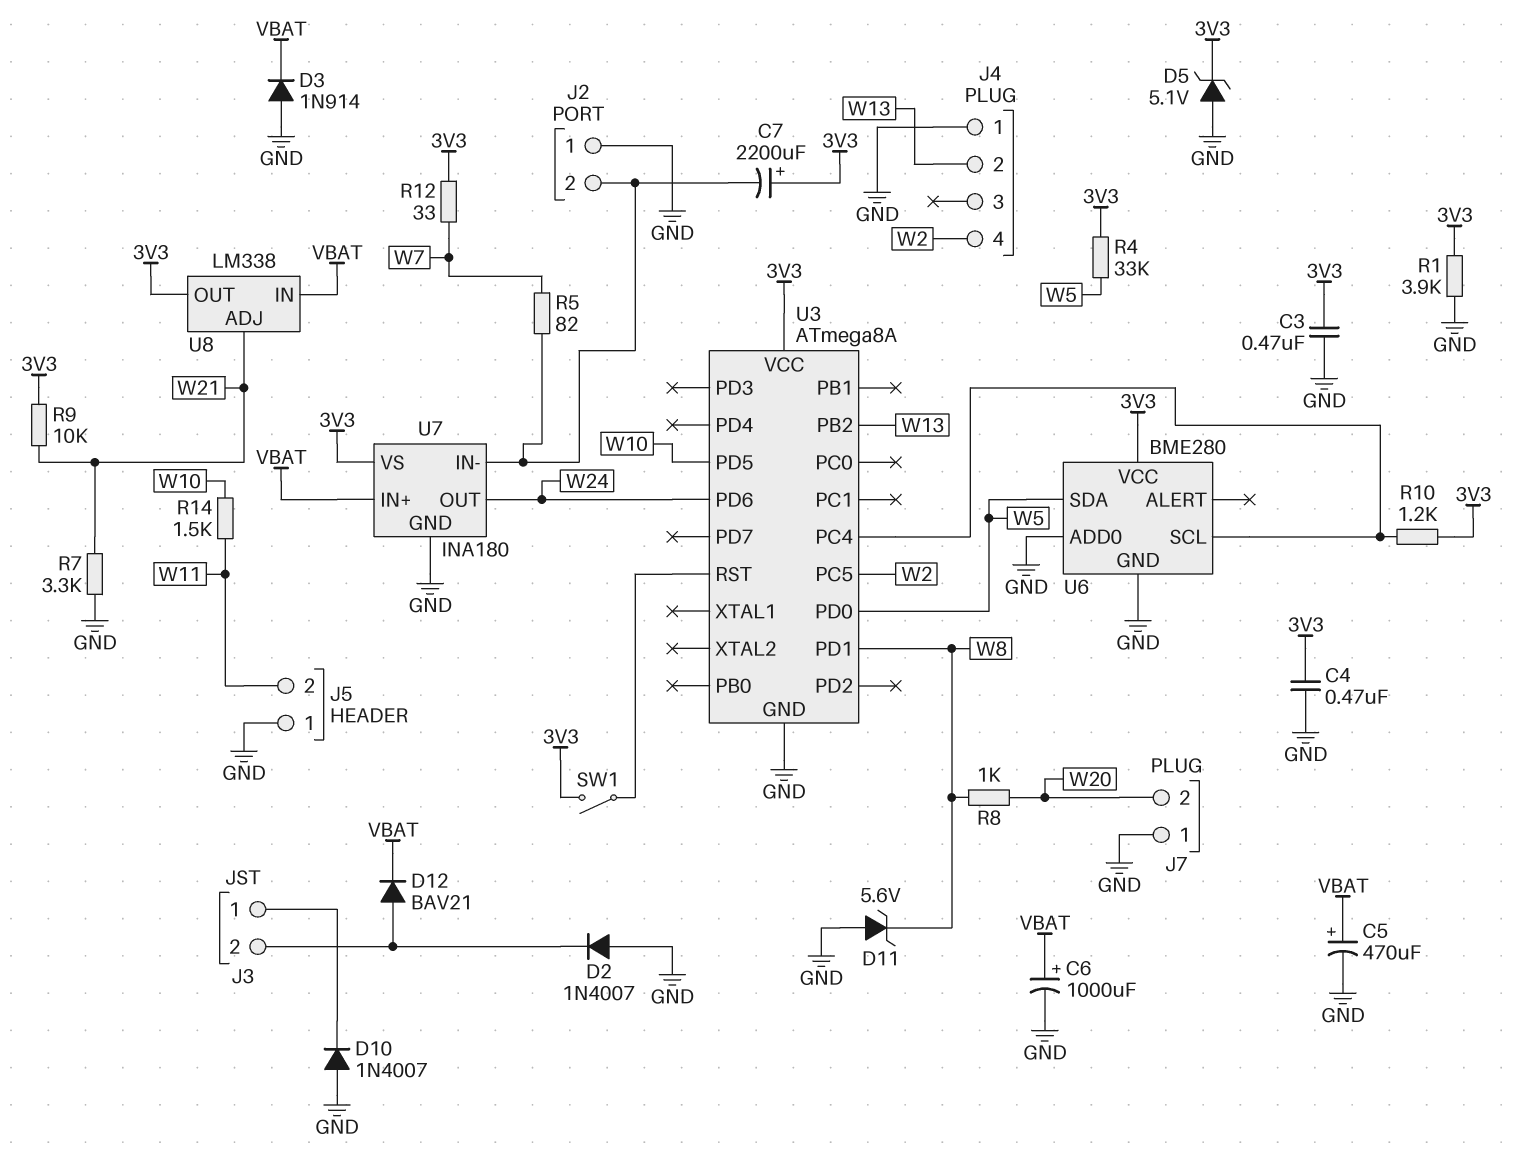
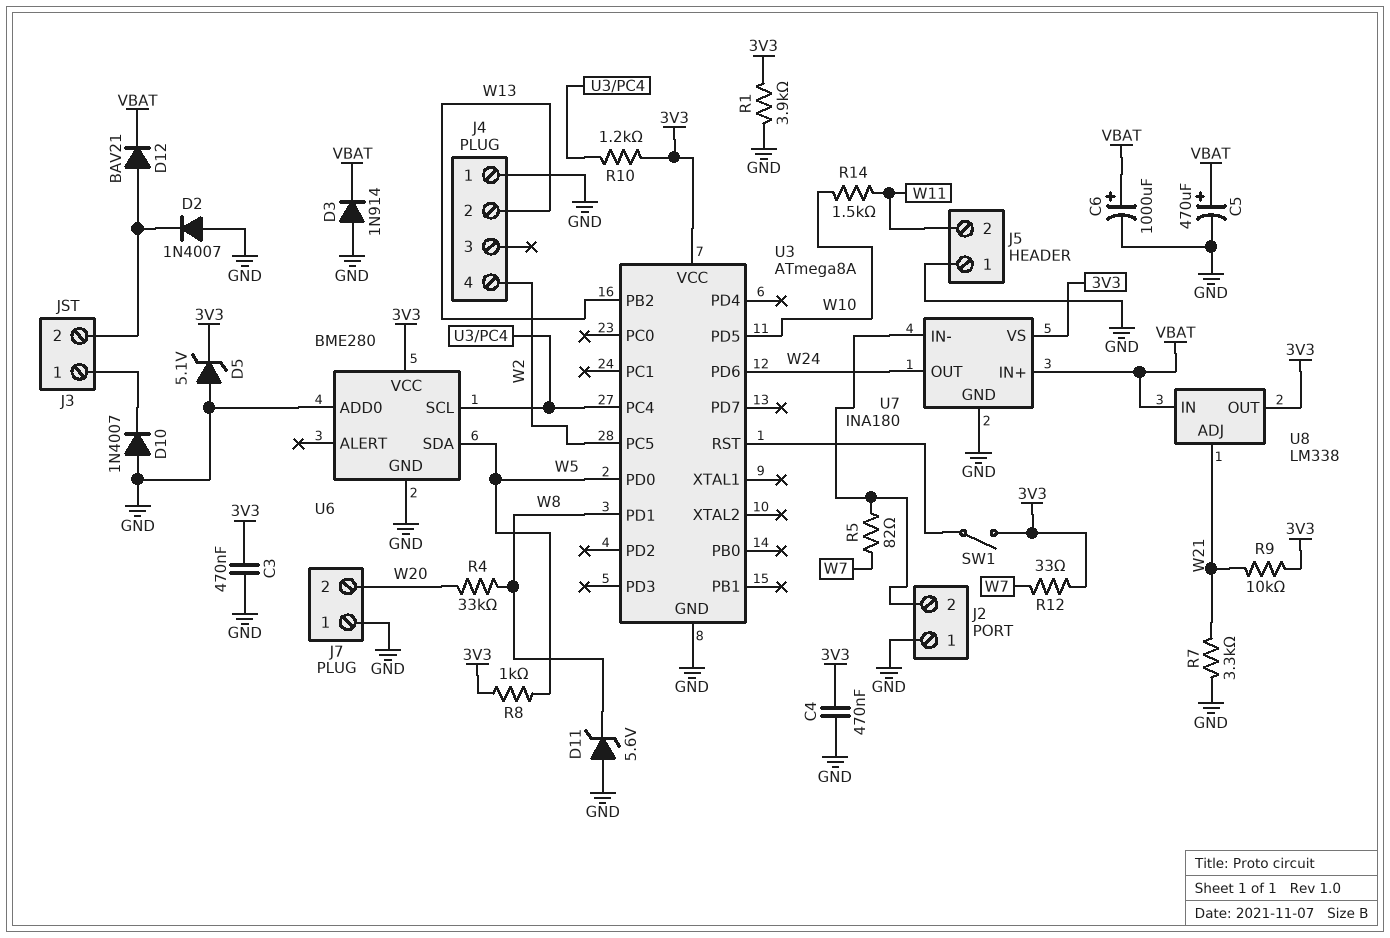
C7: 2200uF (plus 3V3, minus J2/2) -> none
R4: 33k (3V3, W5) -> 33k (W8, W20)
R8: 1k (W8, W20) -> 1k (3V3, W5)

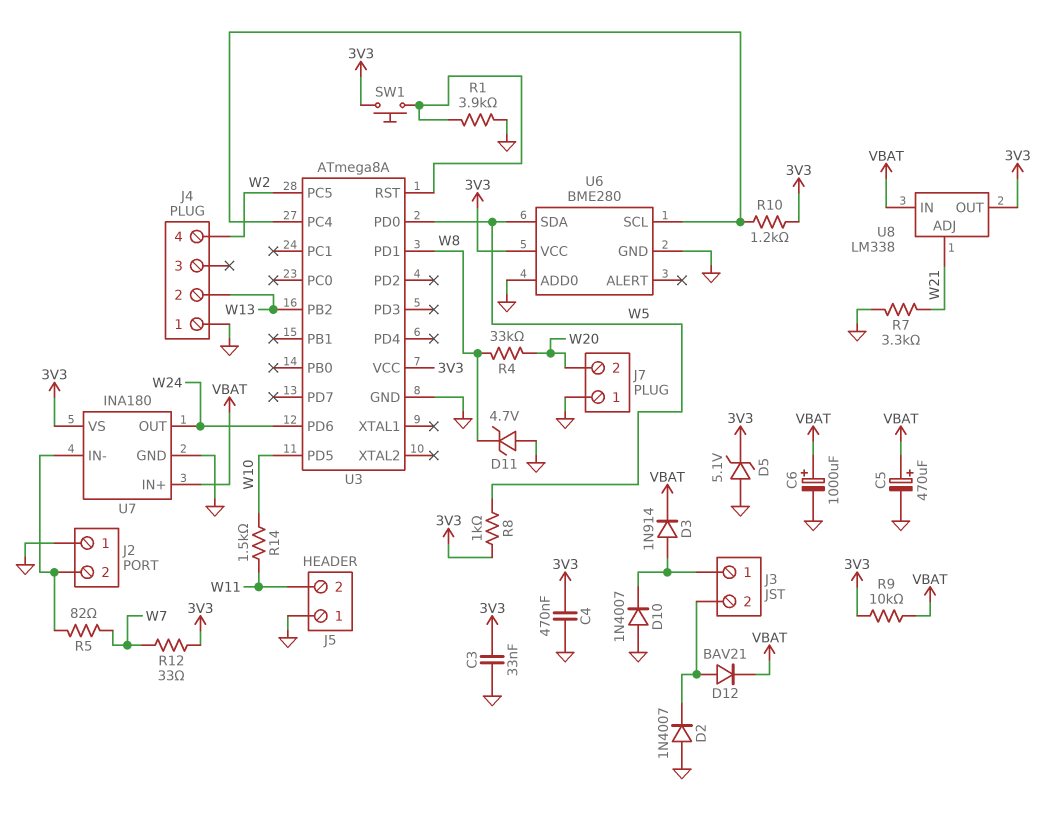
C3: 470nF (3V3, GND) -> 33nF (3V3, GND)
D3: diode 1N914 (A GND, K VBAT) -> diode 1N914 (A J3/1, K VBAT)
D11: zener 5.6V (A GND, K W8) -> zener 4.7V (A GND, K W8)
R1: 3.9k (3V3, GND) -> 3.9k (GND, U3/RST)
R9: 10k (3V3, W21) -> 10k (3V3, VBAT)
SW1: switch (3V3, U3/RST) -> button (3V3, U3/RST)

